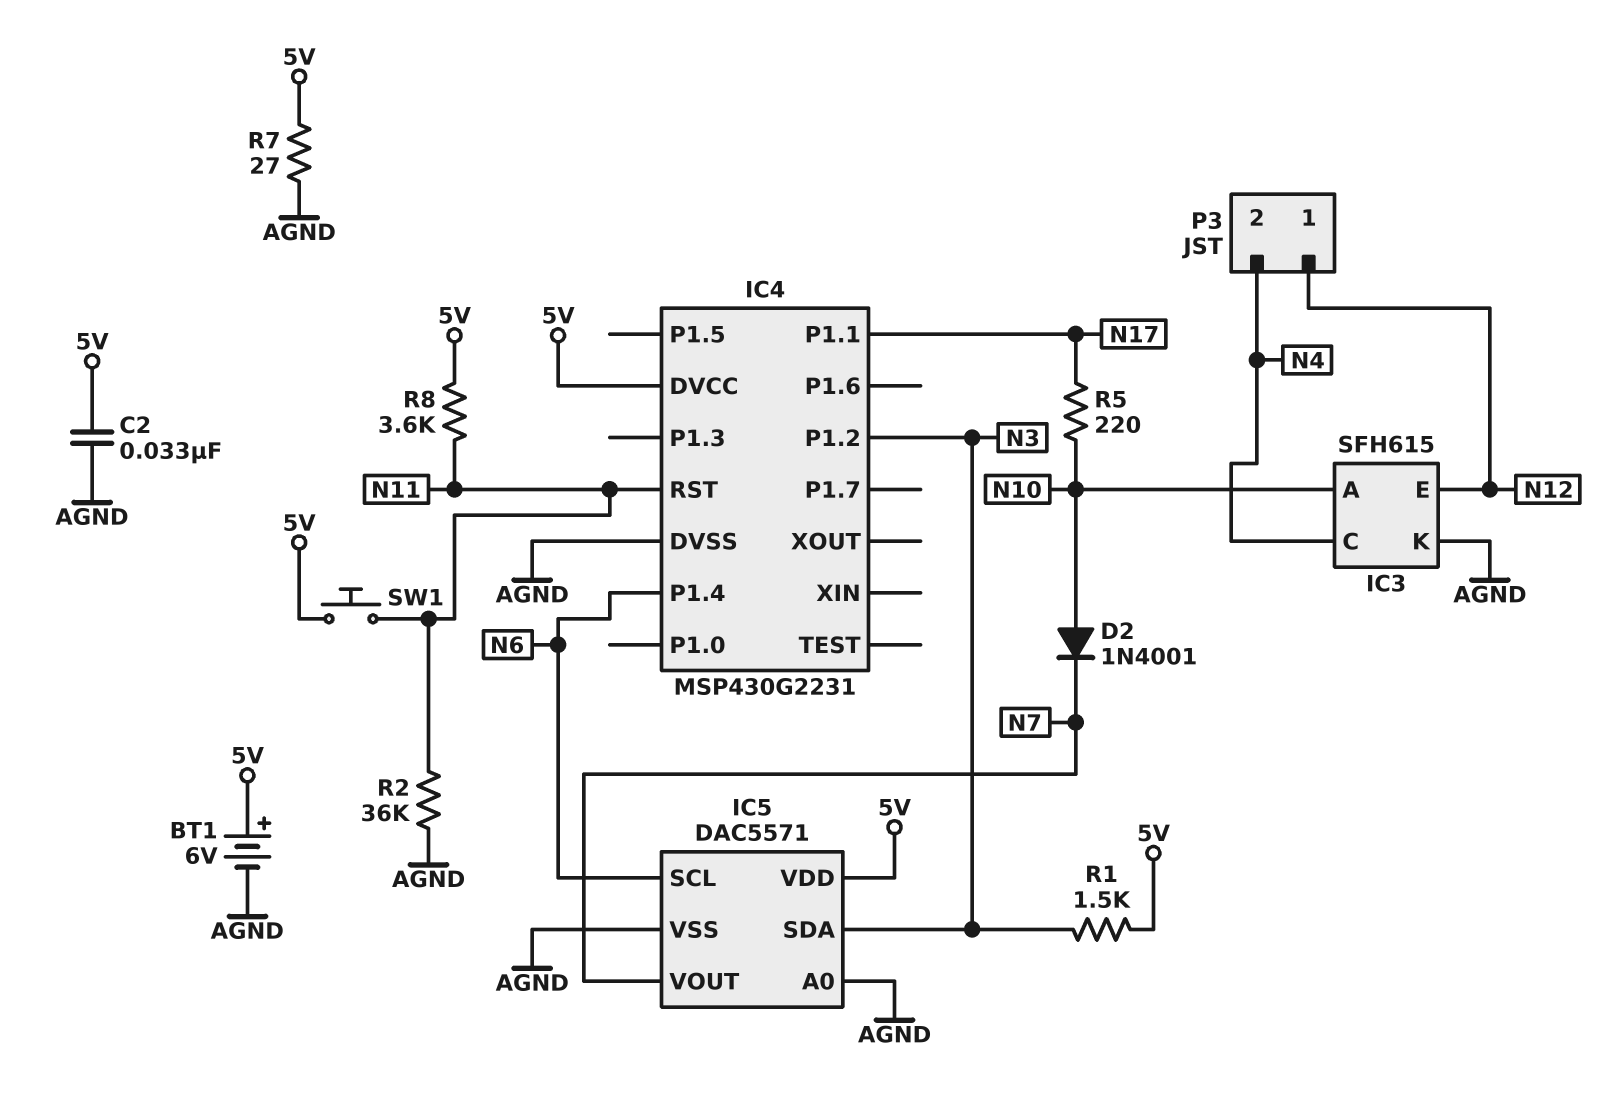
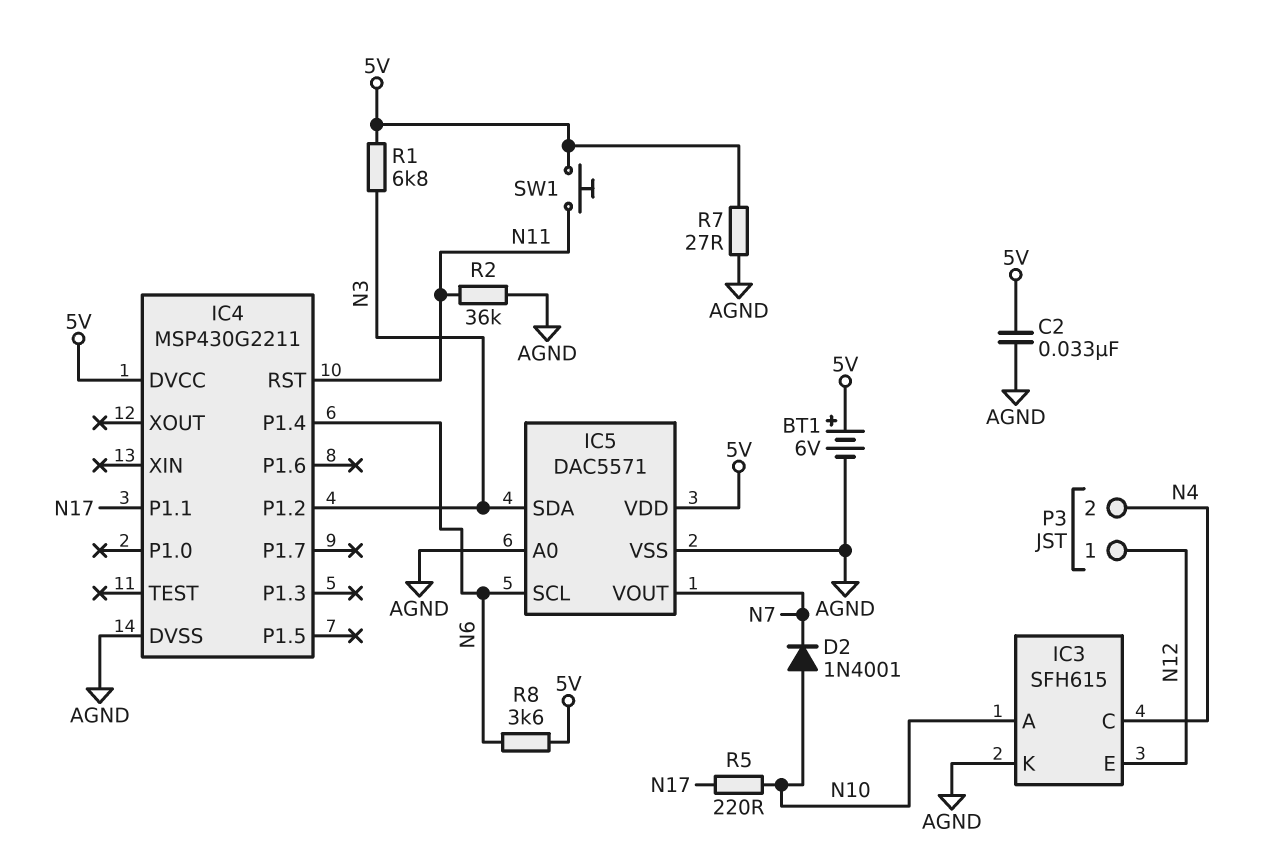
IC4: MSP430G2231 -> MSP430G2211
R1: 1.5k (5V, N3) -> 6.8k (5V, N3)
R8: 3.6k (5V, N11) -> 3.6k (5V, N6)

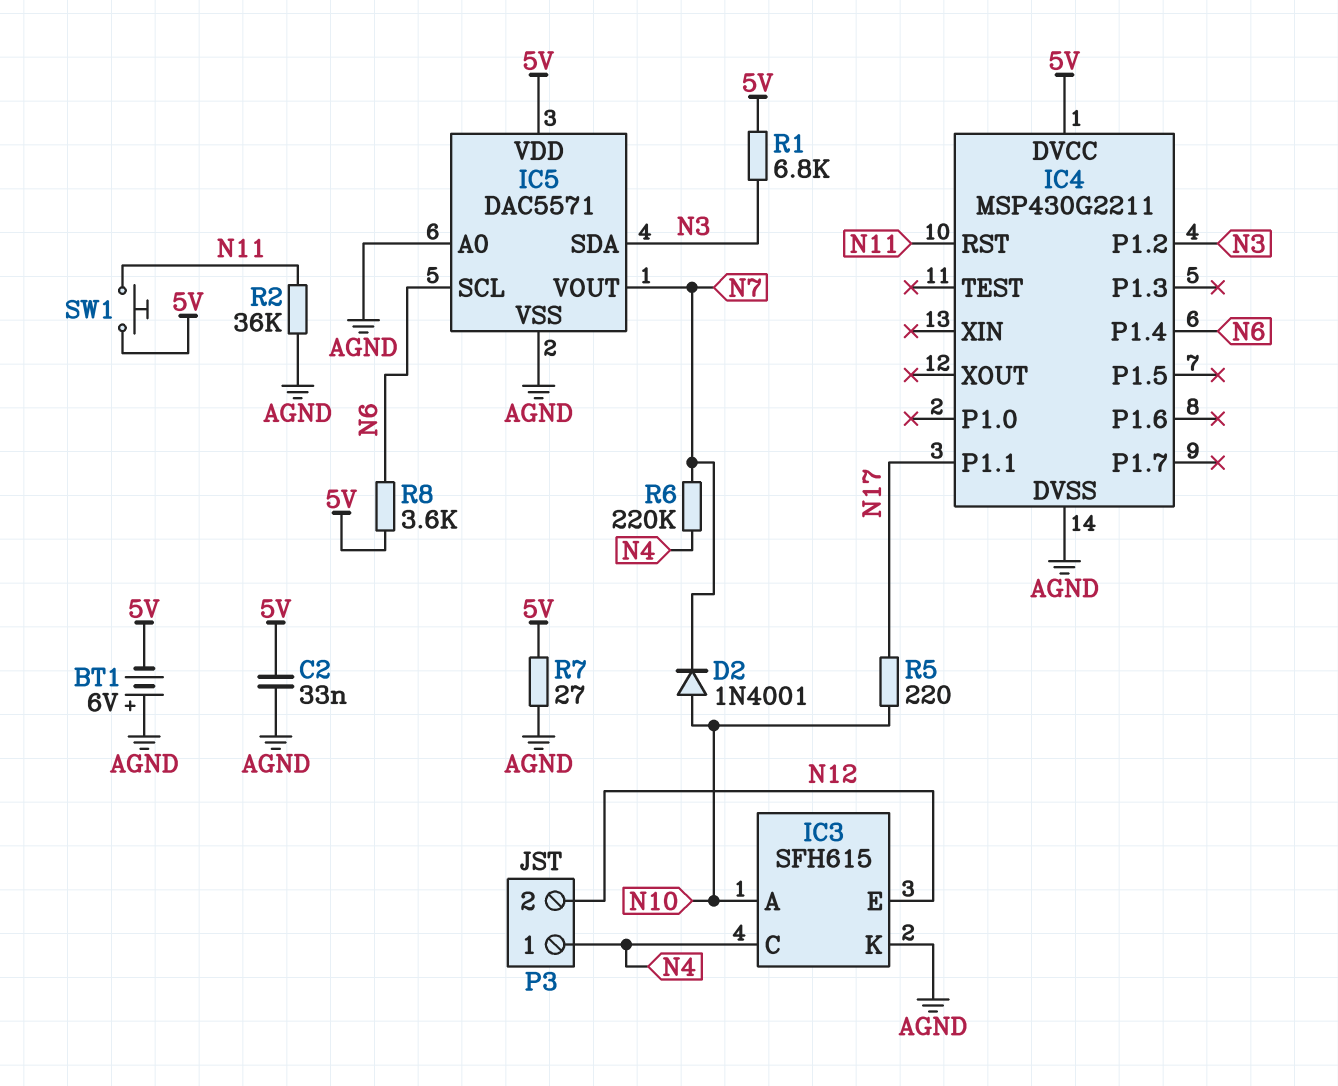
BT1: 6V (plus 5V, minus AGND) -> 6V (plus AGND, minus 5V)
P3 pin 1: N12 -> N4
P3 pin 2: N4 -> N12
R6: none -> 220k (N4, N7)

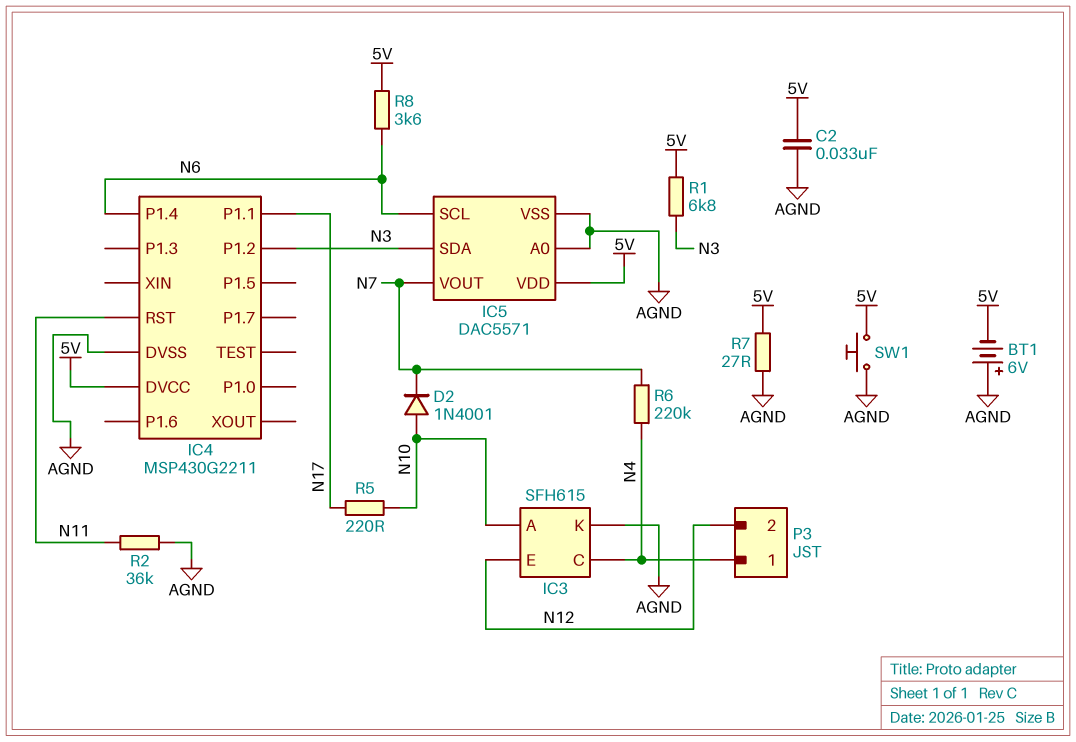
SW1: button (5V, N11) -> button (5V, AGND)

